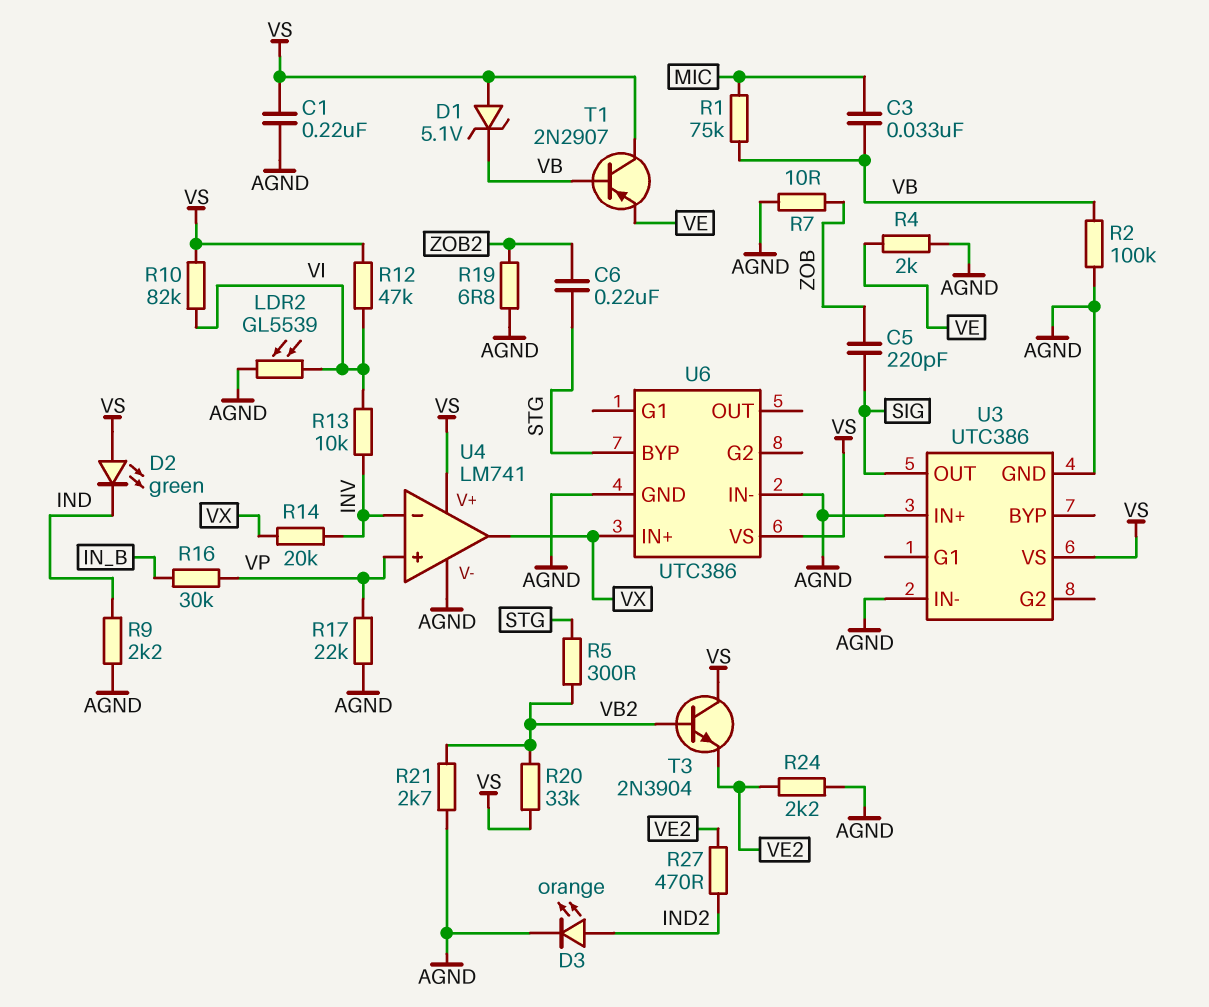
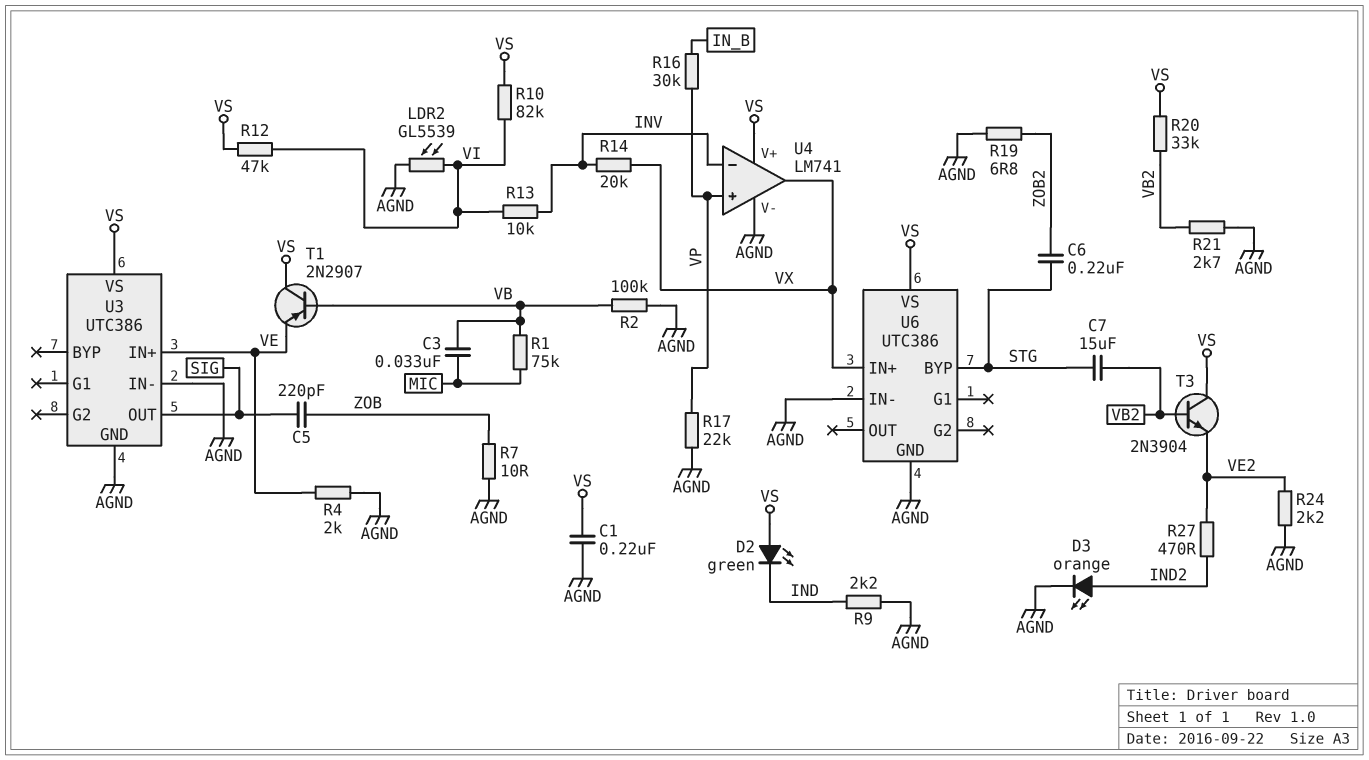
C7: none -> 15uF (STG, VB2)
D1: zener 5.1V (A VS, K VB) -> none
R5: 300 (STG, VB2) -> none
U3 pin IN+: AGND -> VE

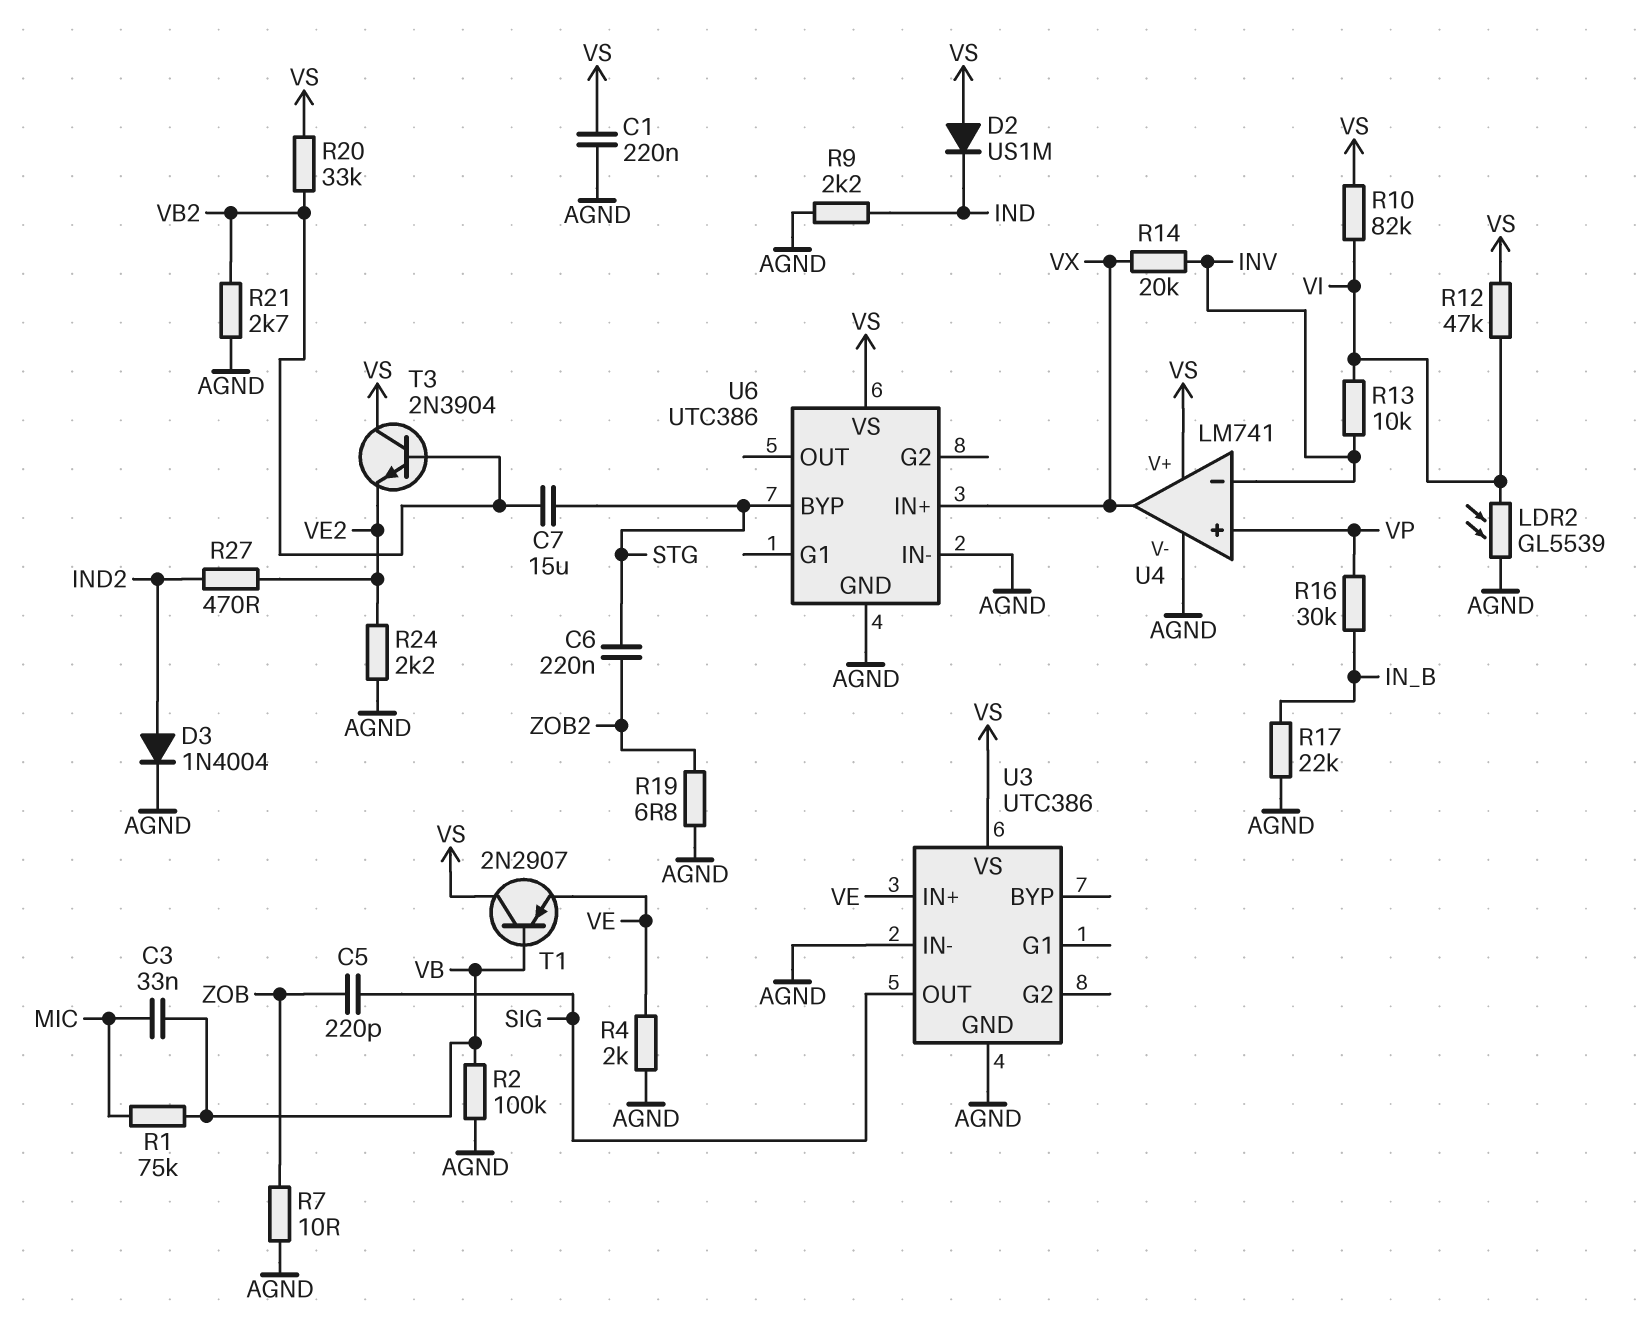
D2: LED green (A VS, K IND) -> diode US1M (A VS, K IND)
D3: LED orange (A IND2, K AGND) -> diode 1N4004 (A IND2, K AGND)
R17: 22k (AGND, VP) -> 22k (AGND, IN_B)

